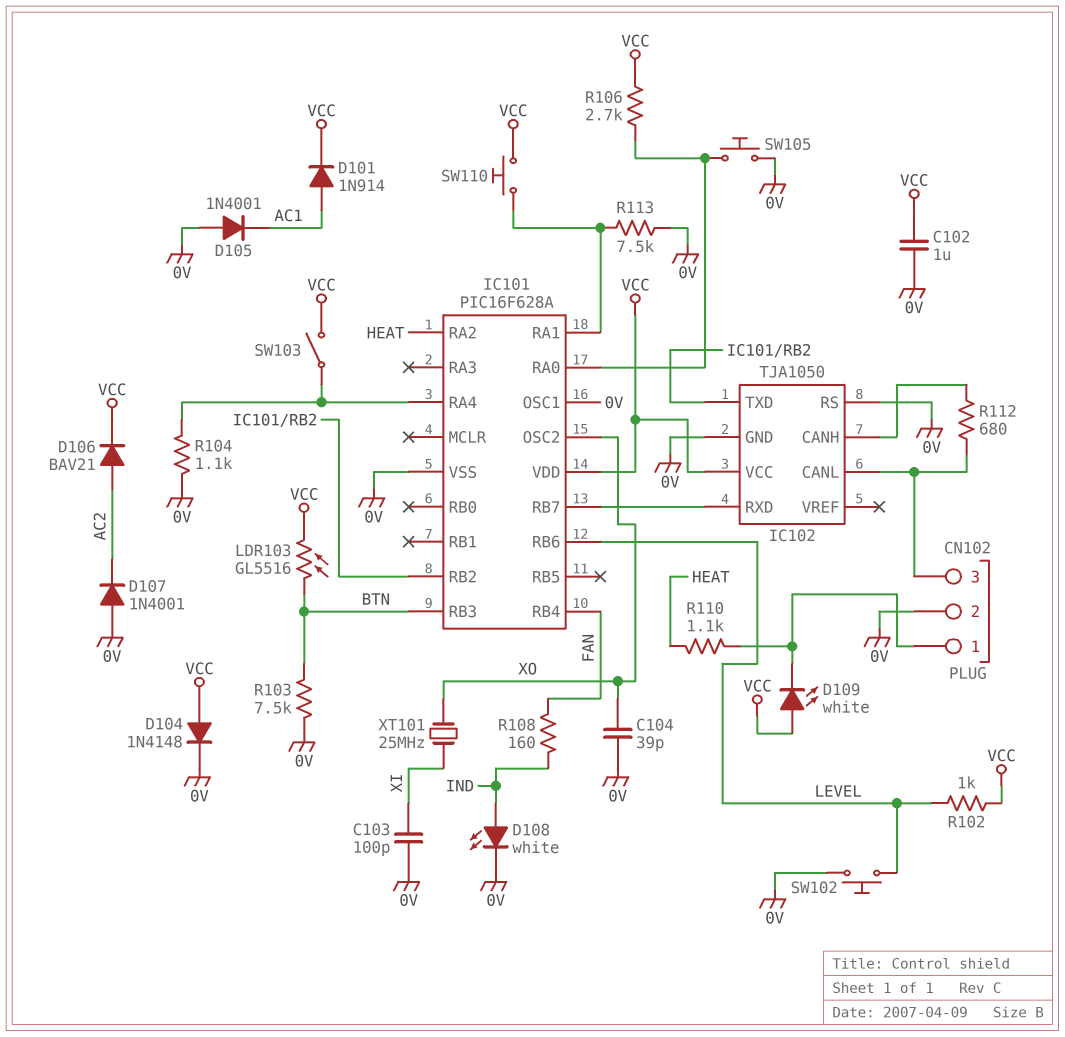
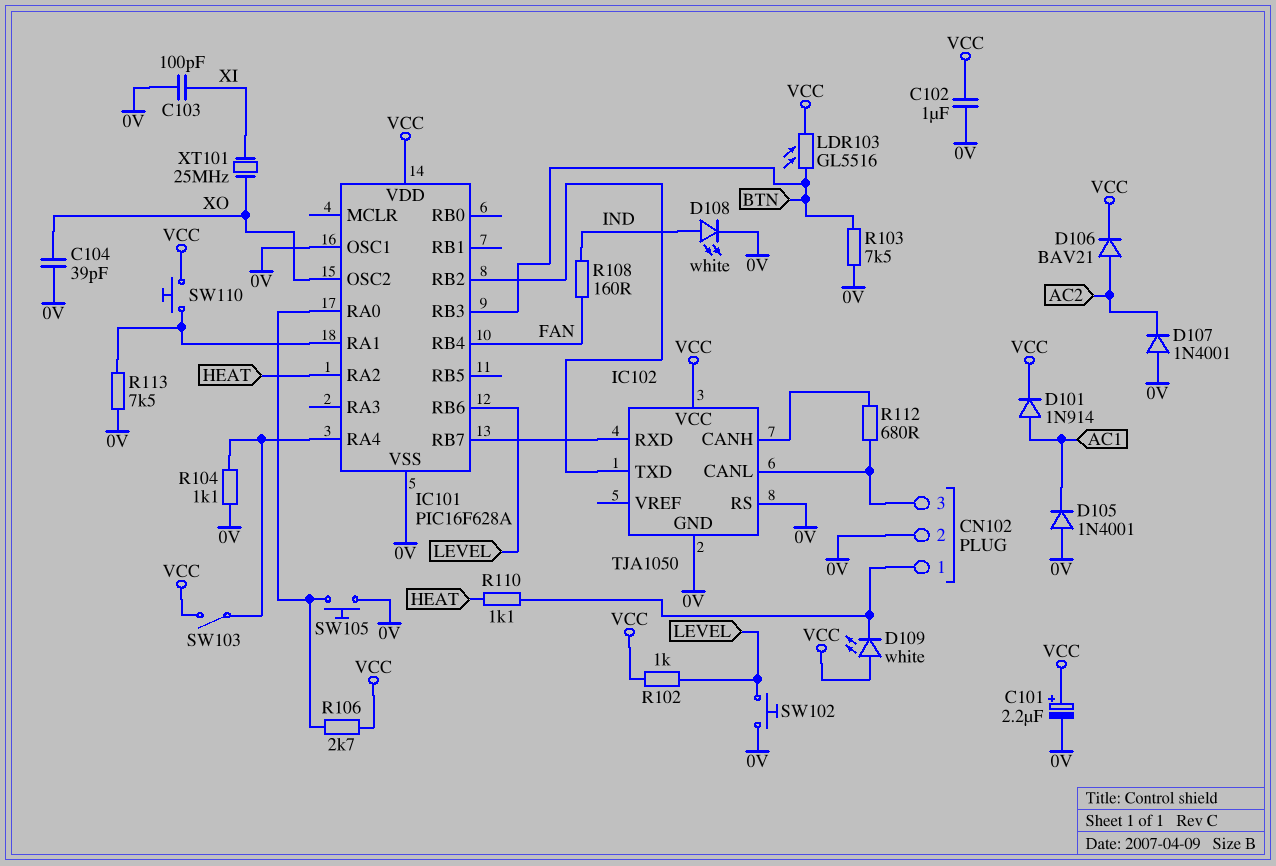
C101: none -> 2.2uF (plus VCC, minus 0V)
D104: diode 1N4148 (A VCC, K 0V) -> none

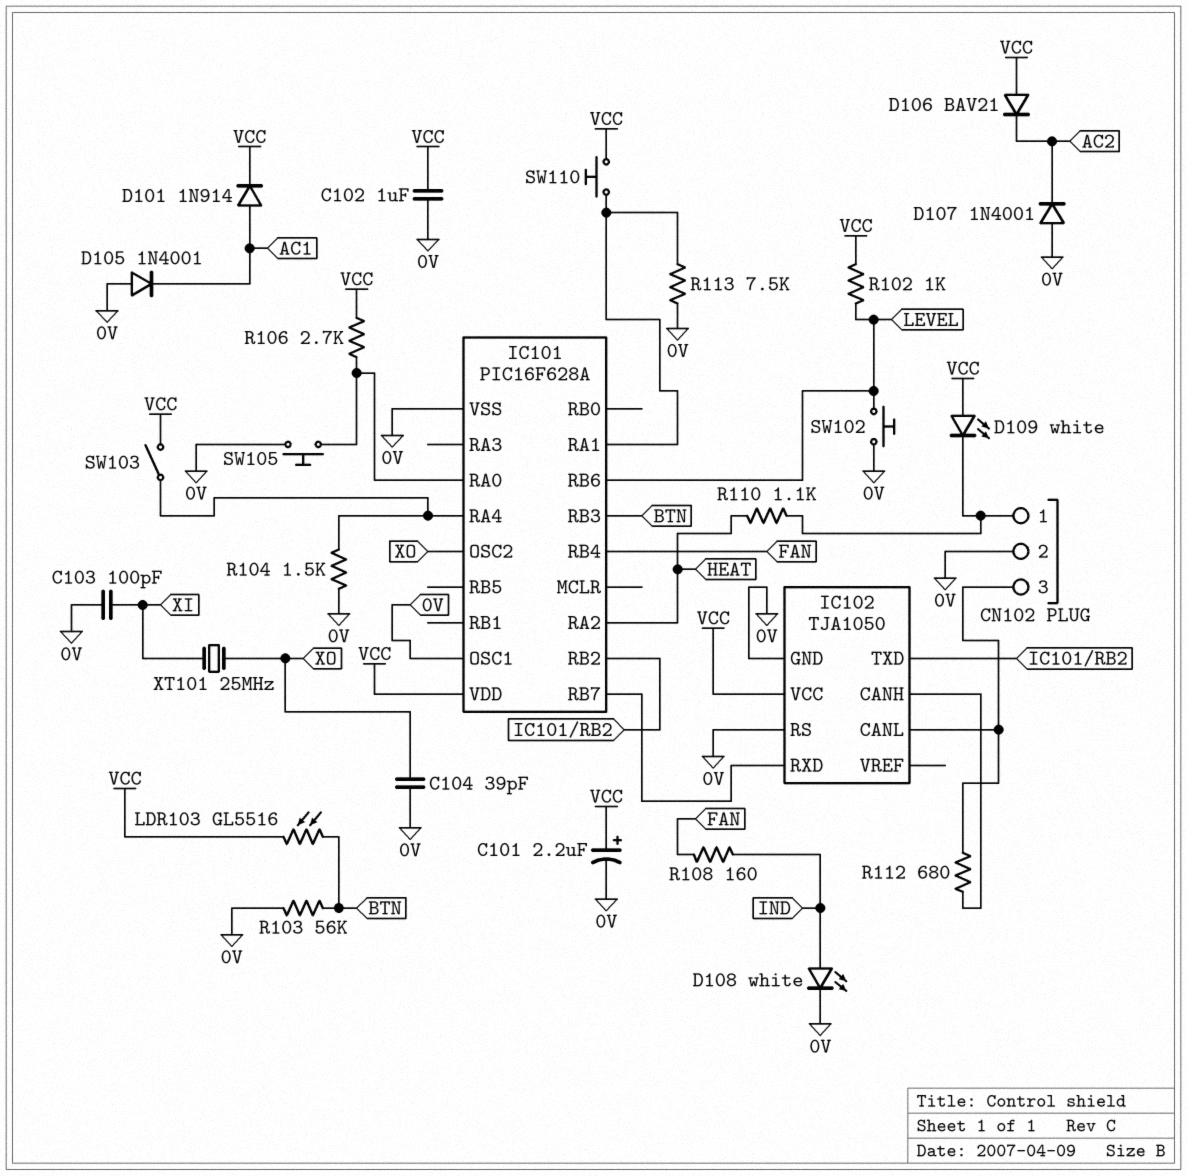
D106: diode BAV21 (A AC2, K VCC) -> diode BAV21 (A VCC, K AC2)
R103: 7.5k (0V, BTN) -> 56k (0V, BTN)
R104: 1.1k (0V, IC101/RA4) -> 1.5k (0V, IC101/RA4)

